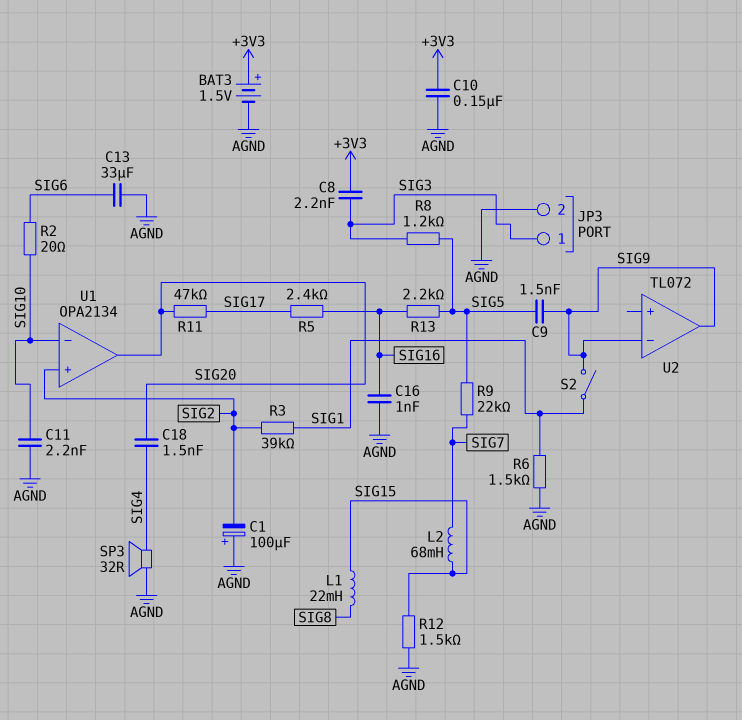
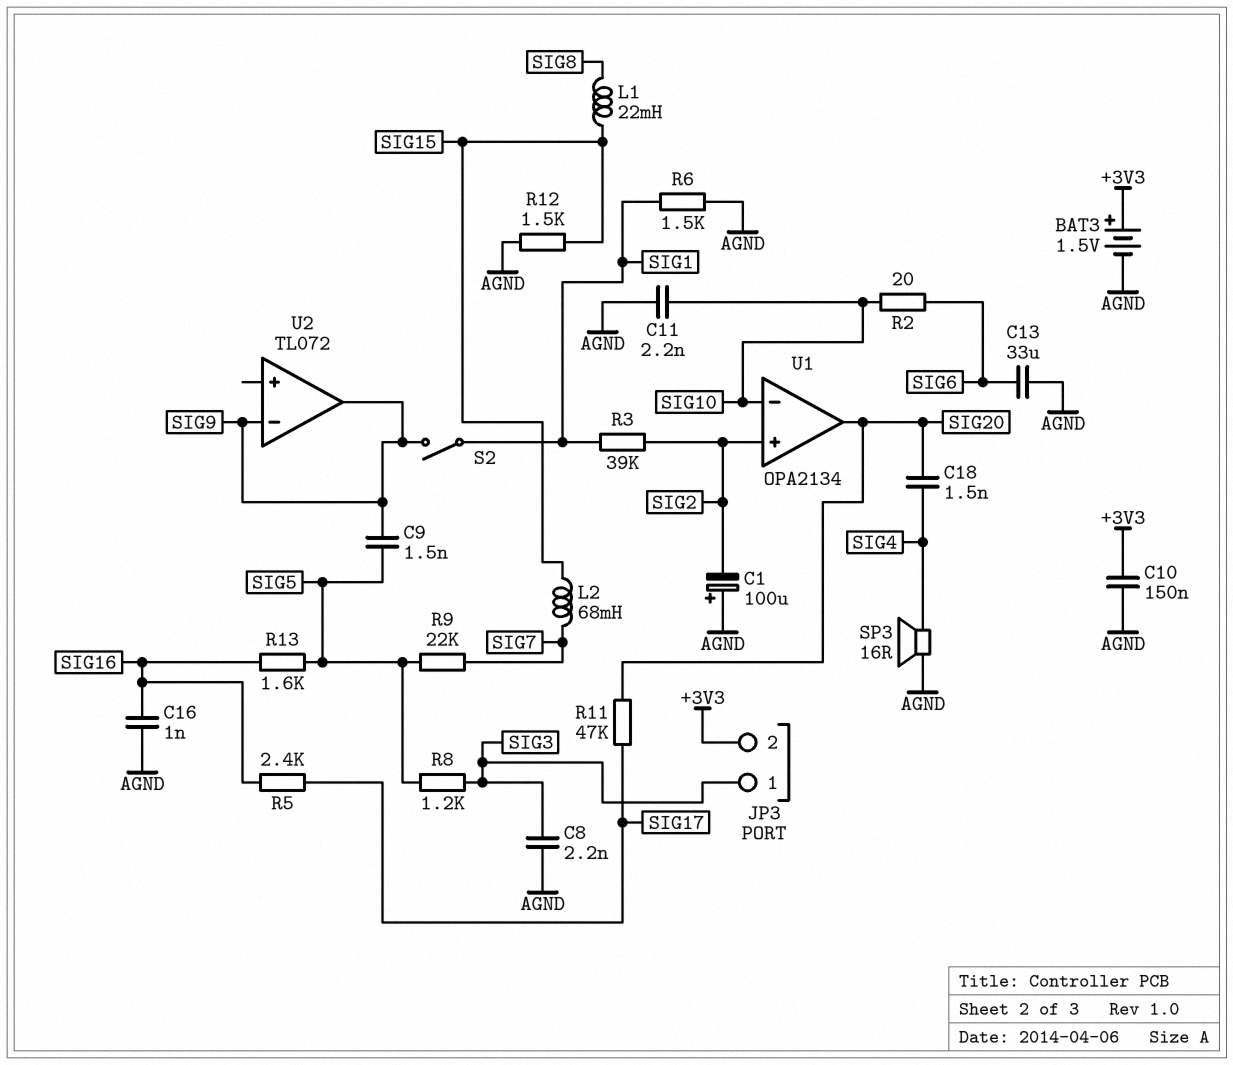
C8: 2.2nF (+3V3, SIG3) -> 2.2nF (AGND, SIG3)
JP3 pin 2: AGND -> +3V3
R13: 2.2k (SIG5, SIG16) -> 1.6k (SIG5, SIG16)
SP3: speaker 32R (AGND, SIG4) -> speaker 16R (AGND, SIG4)

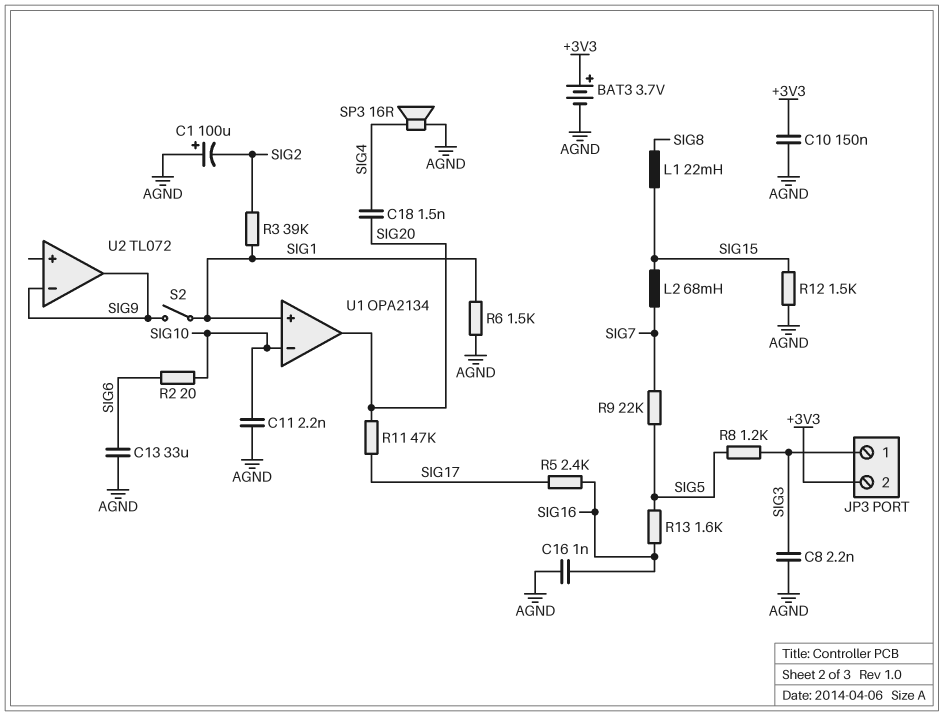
BAT3: 1.5V (plus +3V3, minus AGND) -> 3.7V (plus +3V3, minus AGND)
C9: 1.5nF (SIG5, SIG9) -> none
U1 pin in+: SIG2 -> SIG1

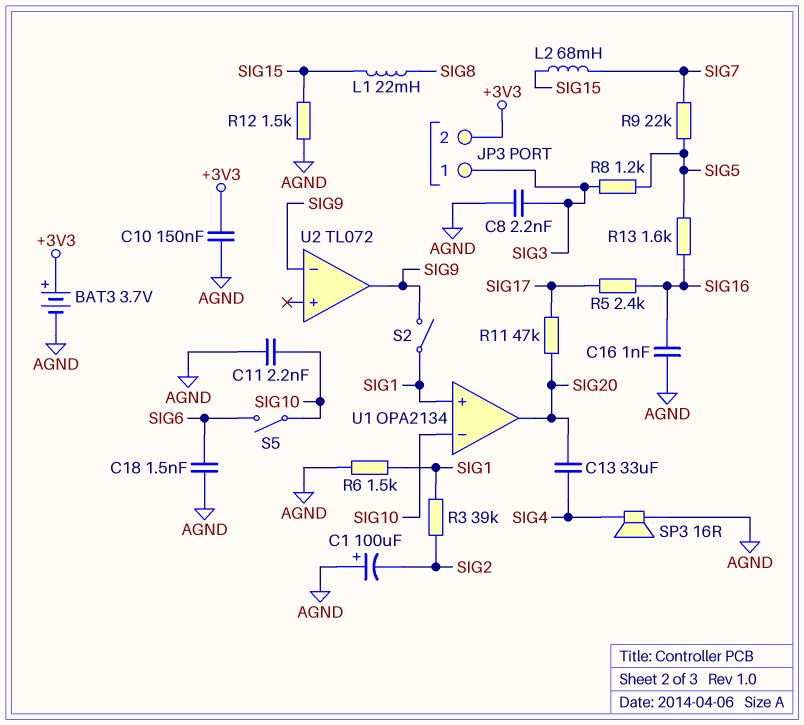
C13: 33uF (AGND, SIG6) -> 33uF (SIG4, SIG20)
C18: 1.5nF (SIG4, SIG20) -> 1.5nF (AGND, SIG6)
R2: 20 (SIG6, SIG10) -> none
S5: none -> switch (SIG6, SIG10)

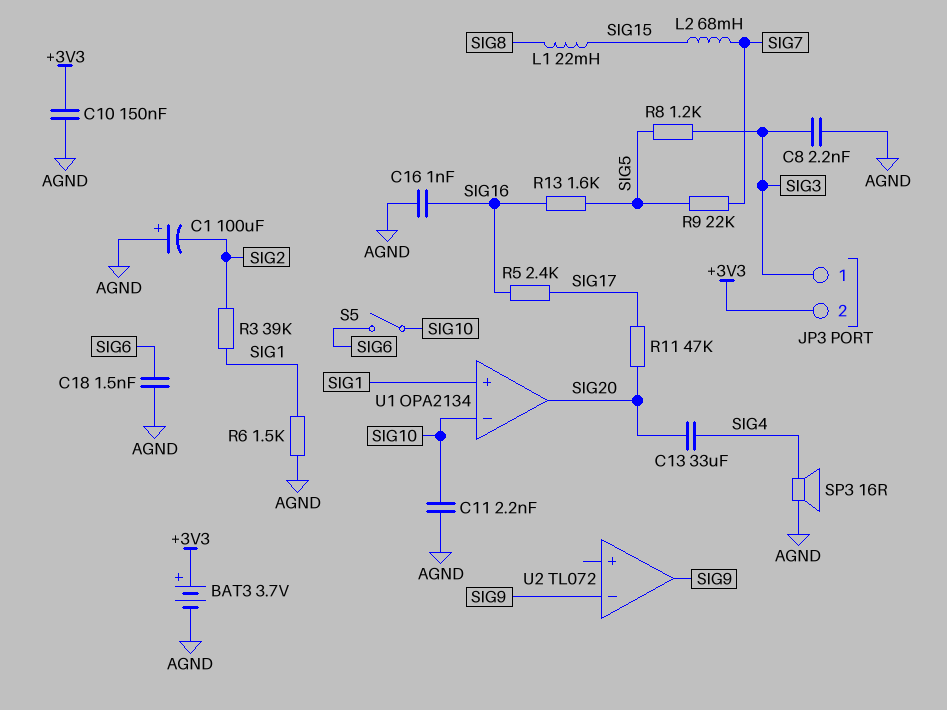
R12: 1.5k (AGND, SIG15) -> none
S2: switch (SIG1, SIG9) -> none

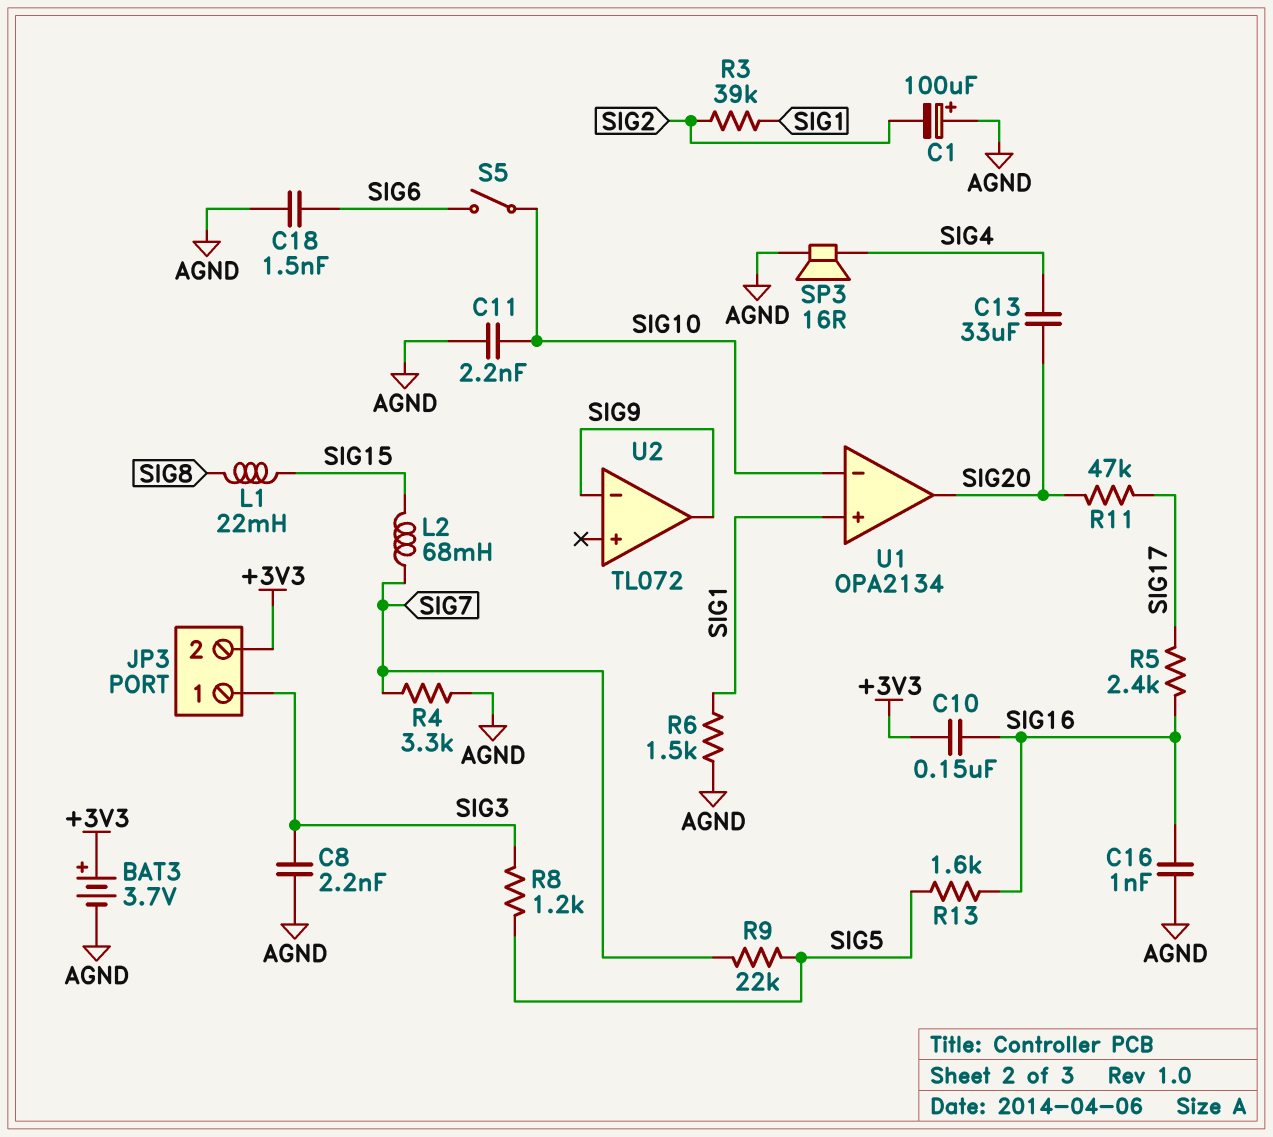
C10: 150nF (+3V3, AGND) -> 150nF (+3V3, SIG16)
R4: none -> 3.3k (AGND, SIG7)

